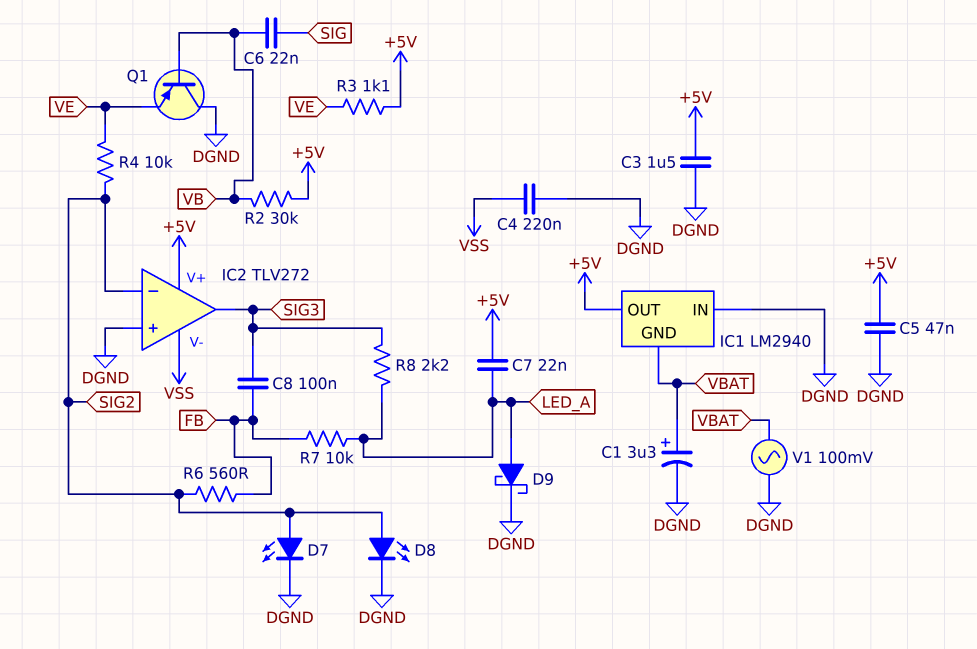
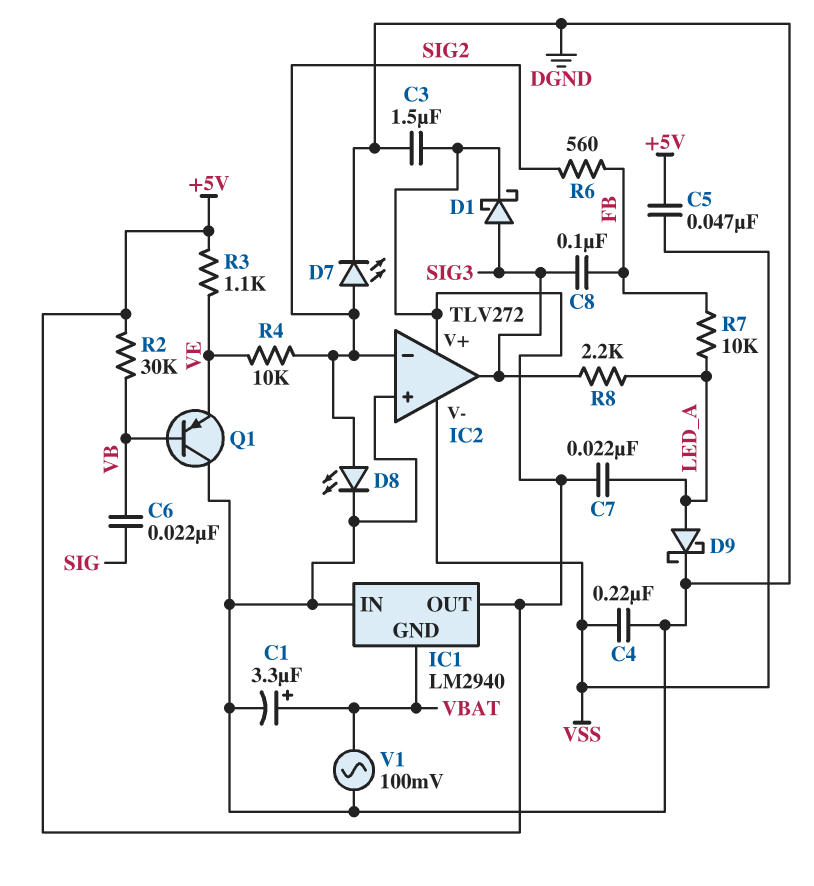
C5: 47nF (+5V, DGND) -> 47nF (+5V, VSS)
D1: none -> schottky (A SIG3, K +5V)

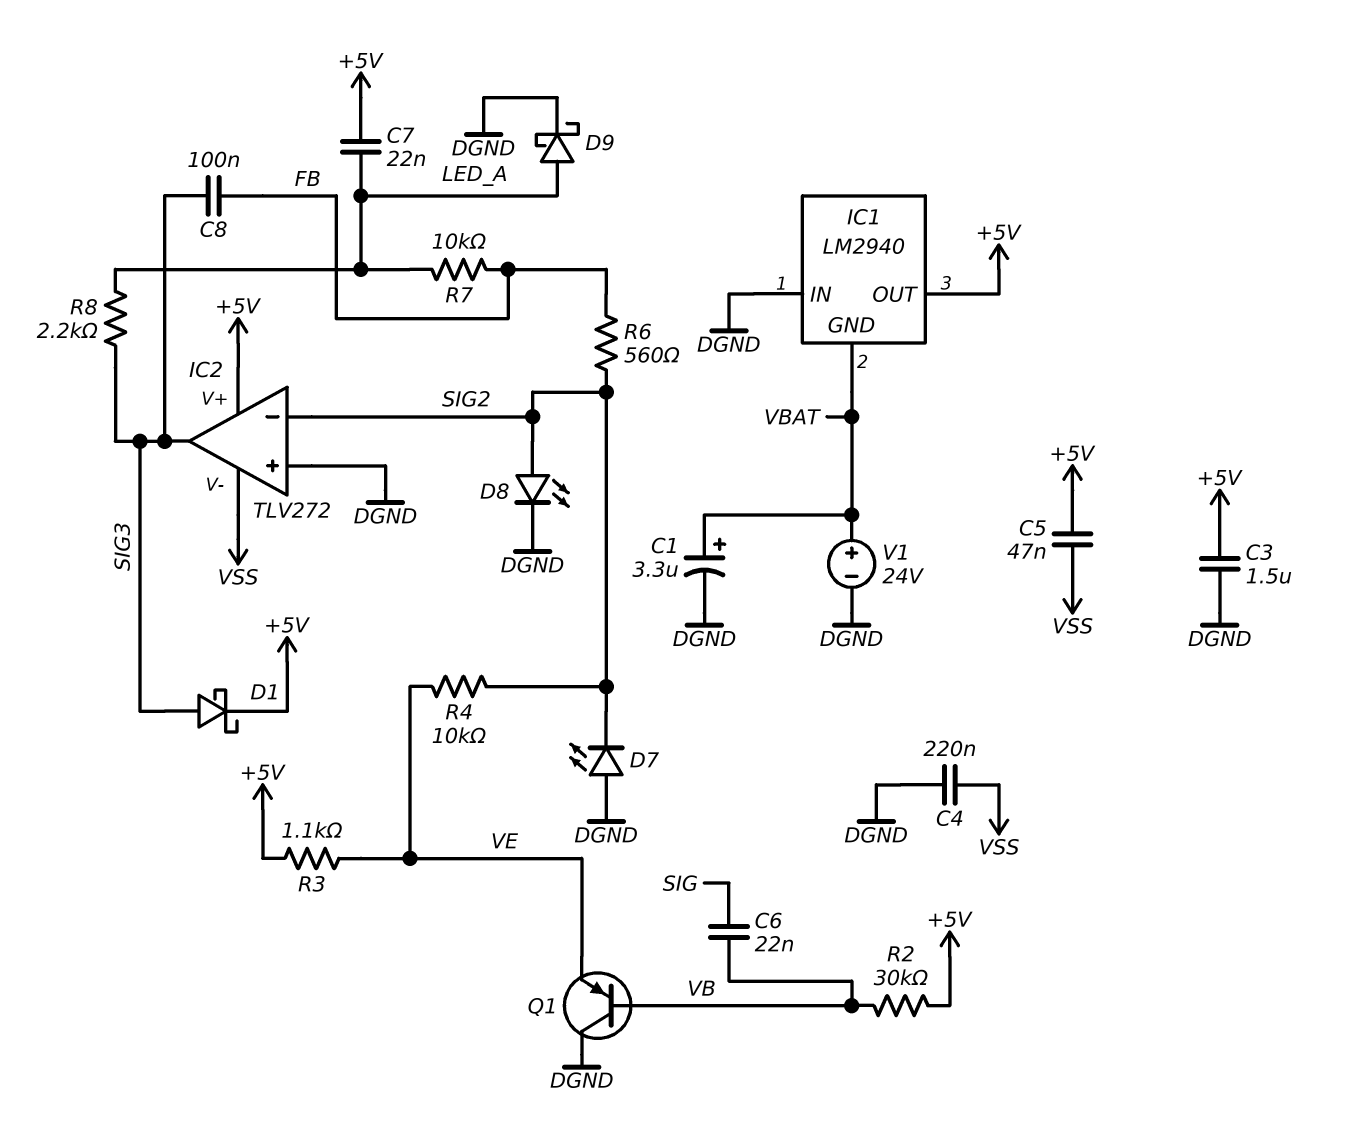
D7: LED (A SIG2, K DGND) -> LED (A DGND, K SIG2)
V1: AC 100mV (DGND, VBAT) -> 24V (plus VBAT, minus DGND)

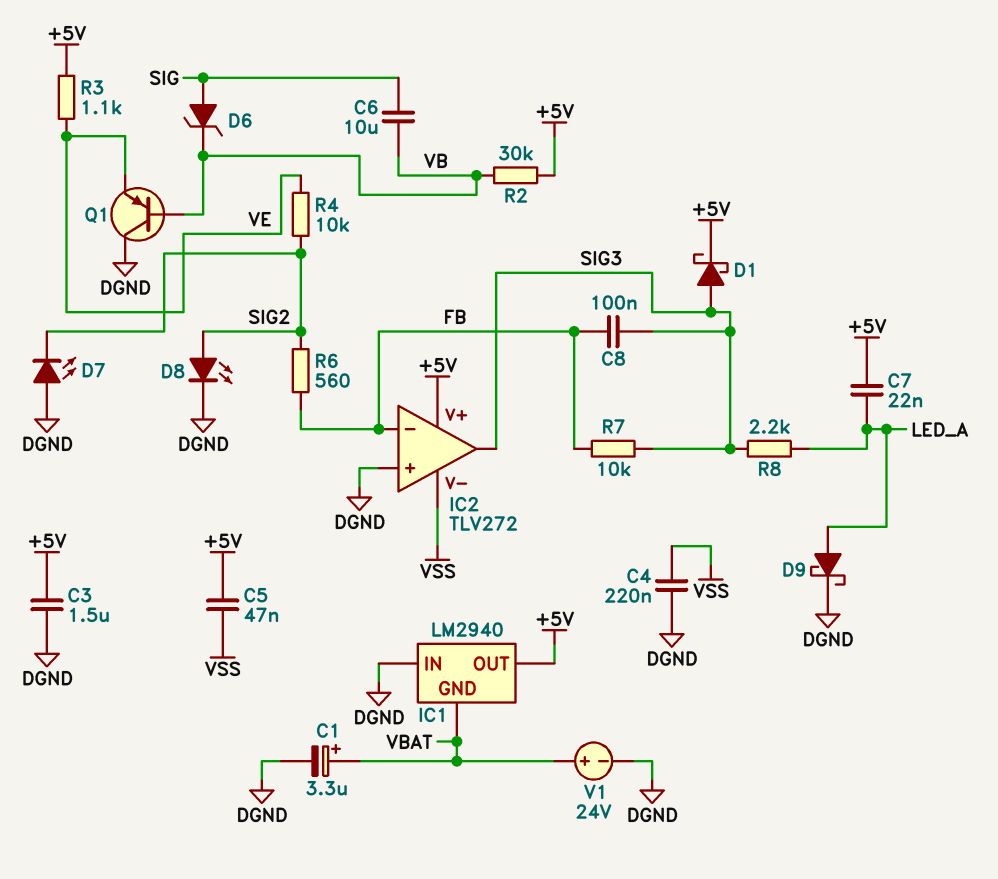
C6: 22nF (SIG, VB) -> 10uF (SIG, VB)
D6: none -> zener (A SIG, K VB)
IC2 pin in-: SIG2 -> FB
R7: 10k (FB, LED_A) -> 10k (FB, SIG3)

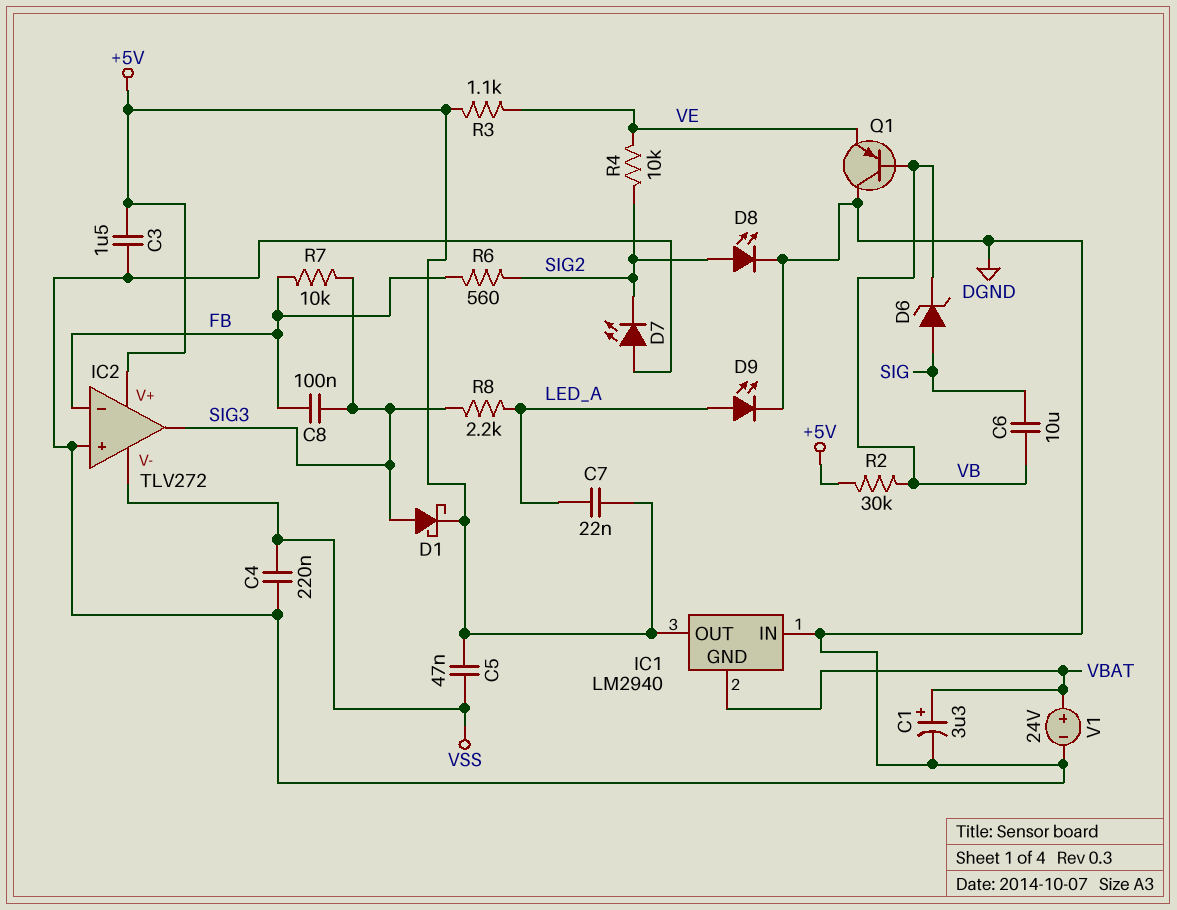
D9: schottky (A LED_A, K DGND) -> LED (A LED_A, K DGND)

